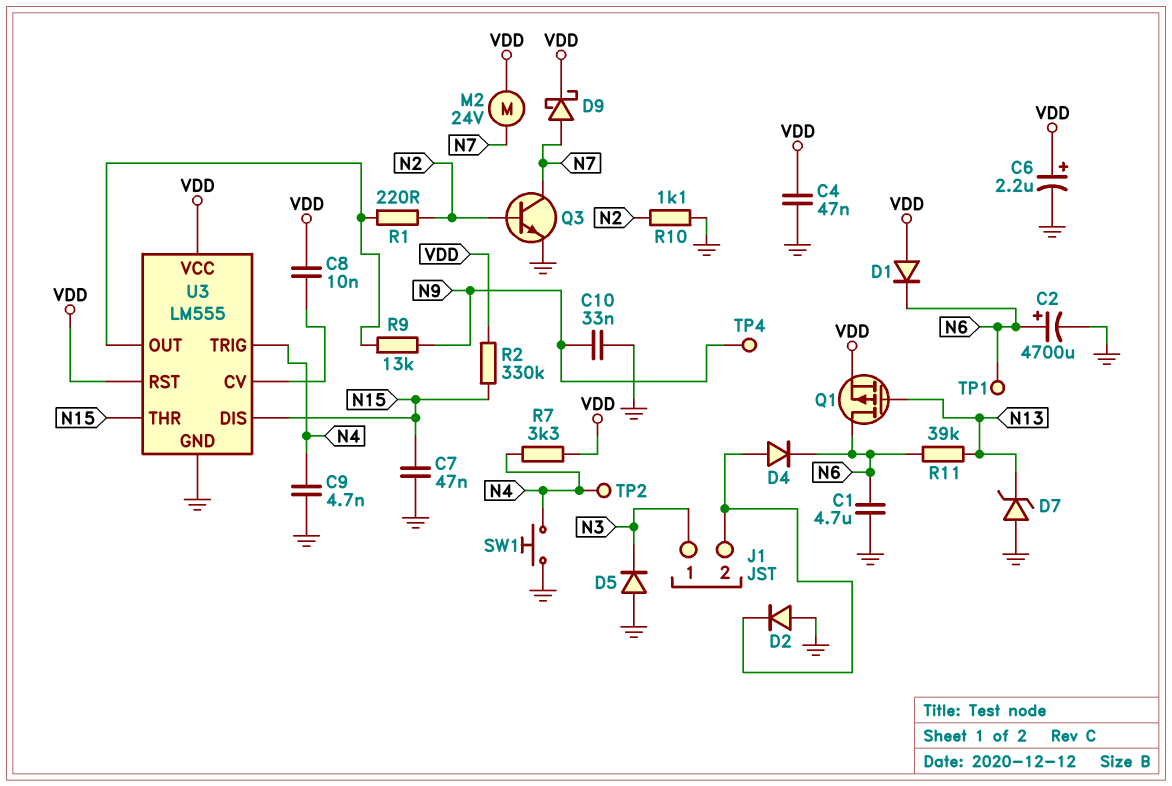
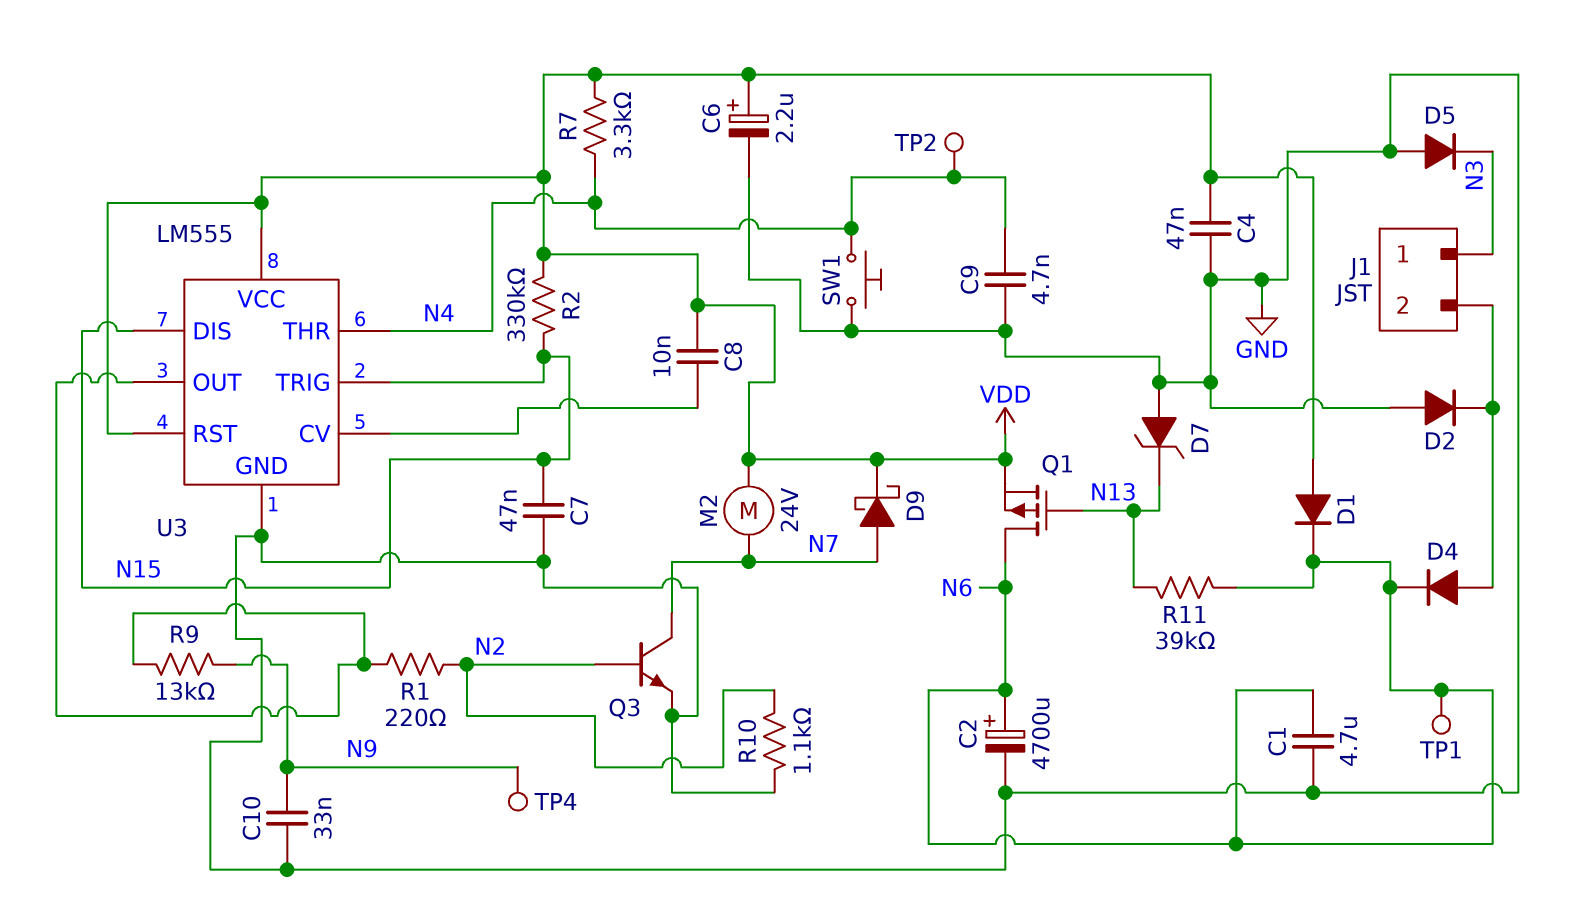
U3 pin THR: N15 -> N4
U3 pin TRIG: N4 -> N15

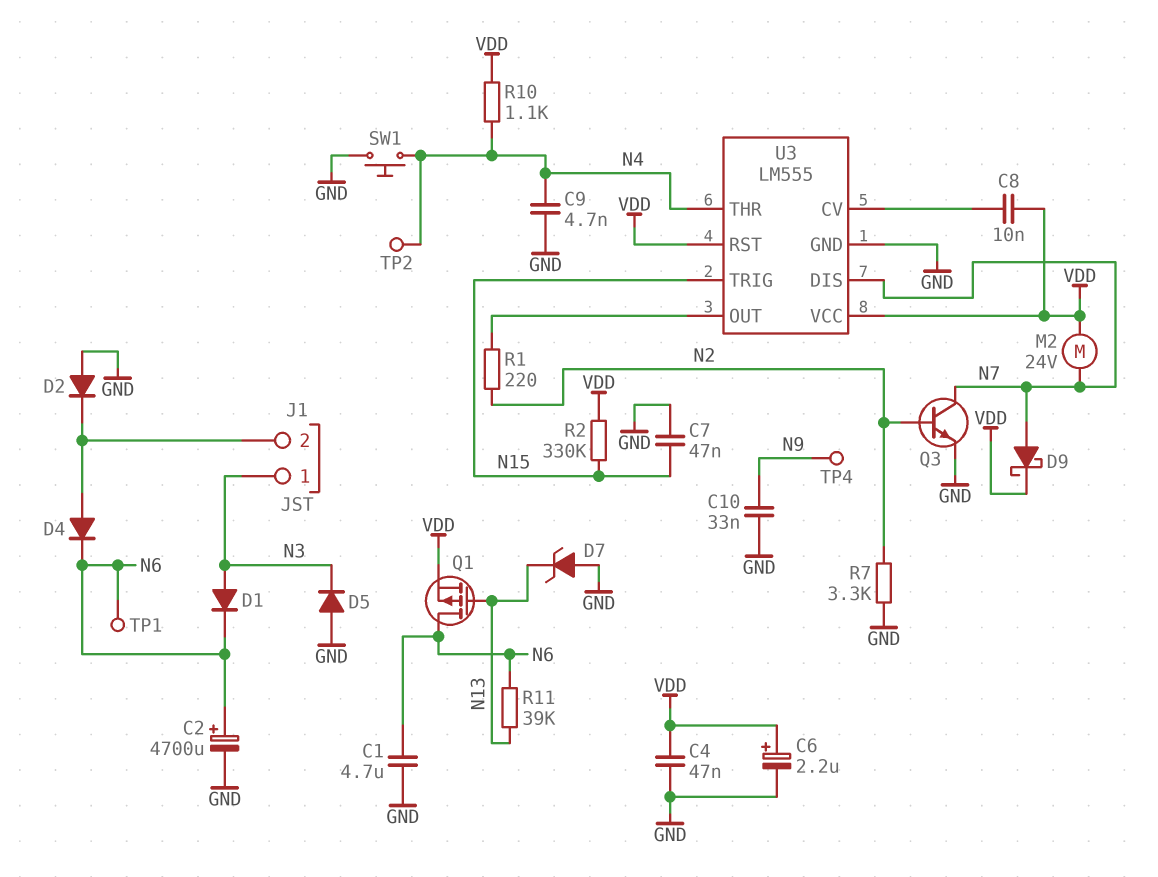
D1: diode (A VDD, K N6) -> diode (A N3, K N6)
R7: 3.3k (N4, VDD) -> 3.3k (GND, N2)
R9: 13k (N9, U3/OUT) -> none
R10: 1.1k (GND, N2) -> 1.1k (N4, VDD)
U3 pin DIS: N15 -> N7

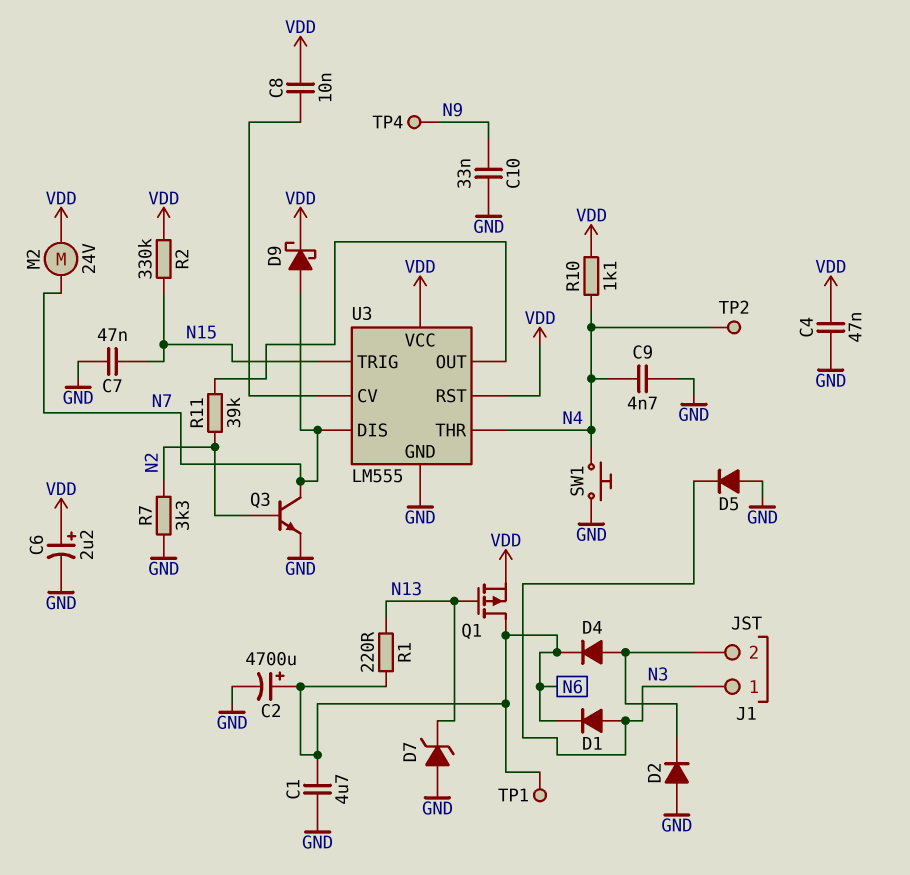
R1: 220 (N2, U3/OUT) -> 220 (N6, N13)
R11: 39k (N6, N13) -> 39k (N2, U3/OUT)

